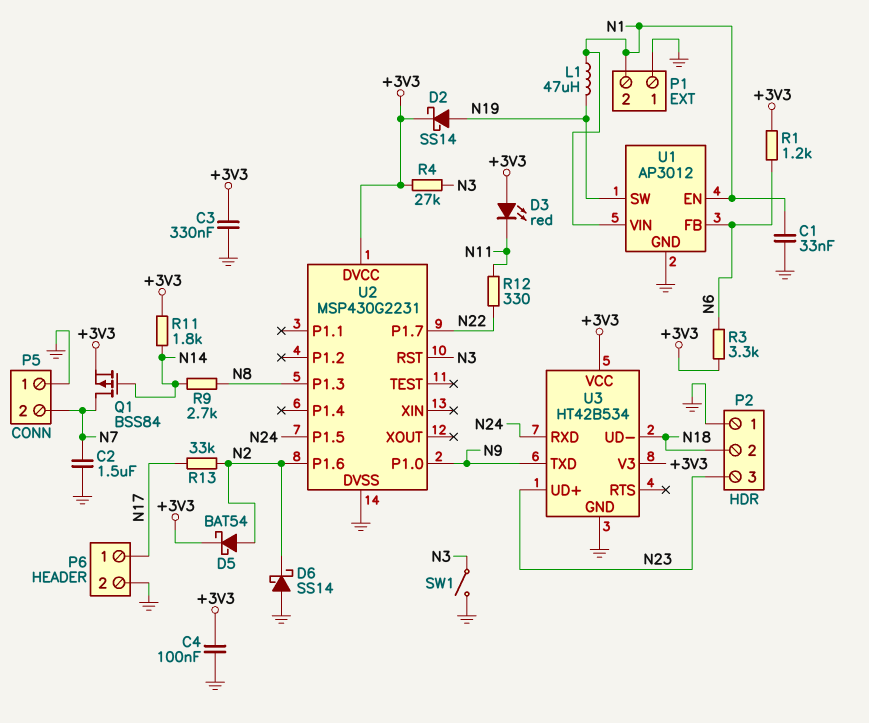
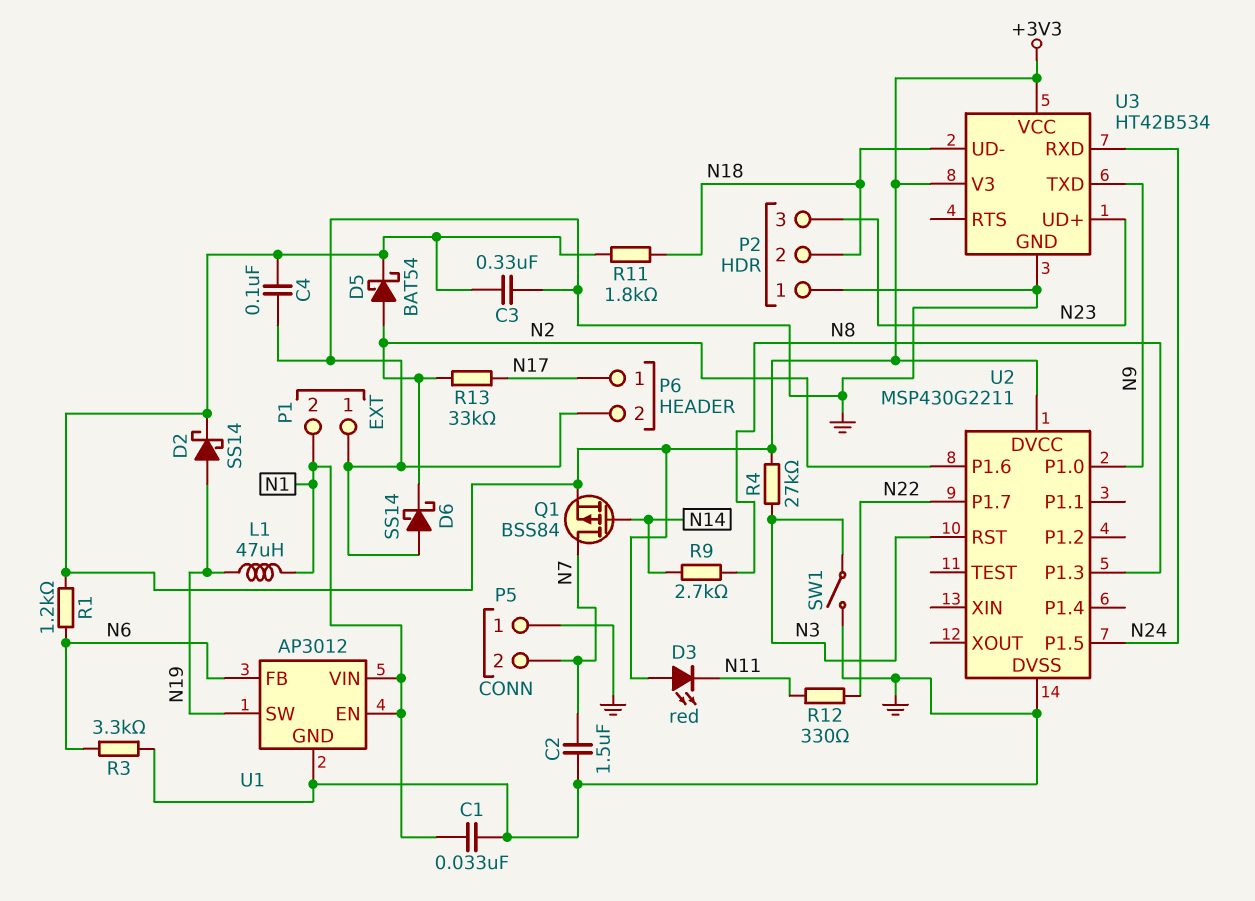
R3: 3.3k (+3V3, N6) -> 3.3k (GND, N6)
R11: 1.8k (+3V3, N14) -> 1.8k (+3V3, N18)
U2: MSP430G2231 -> MSP430G2211

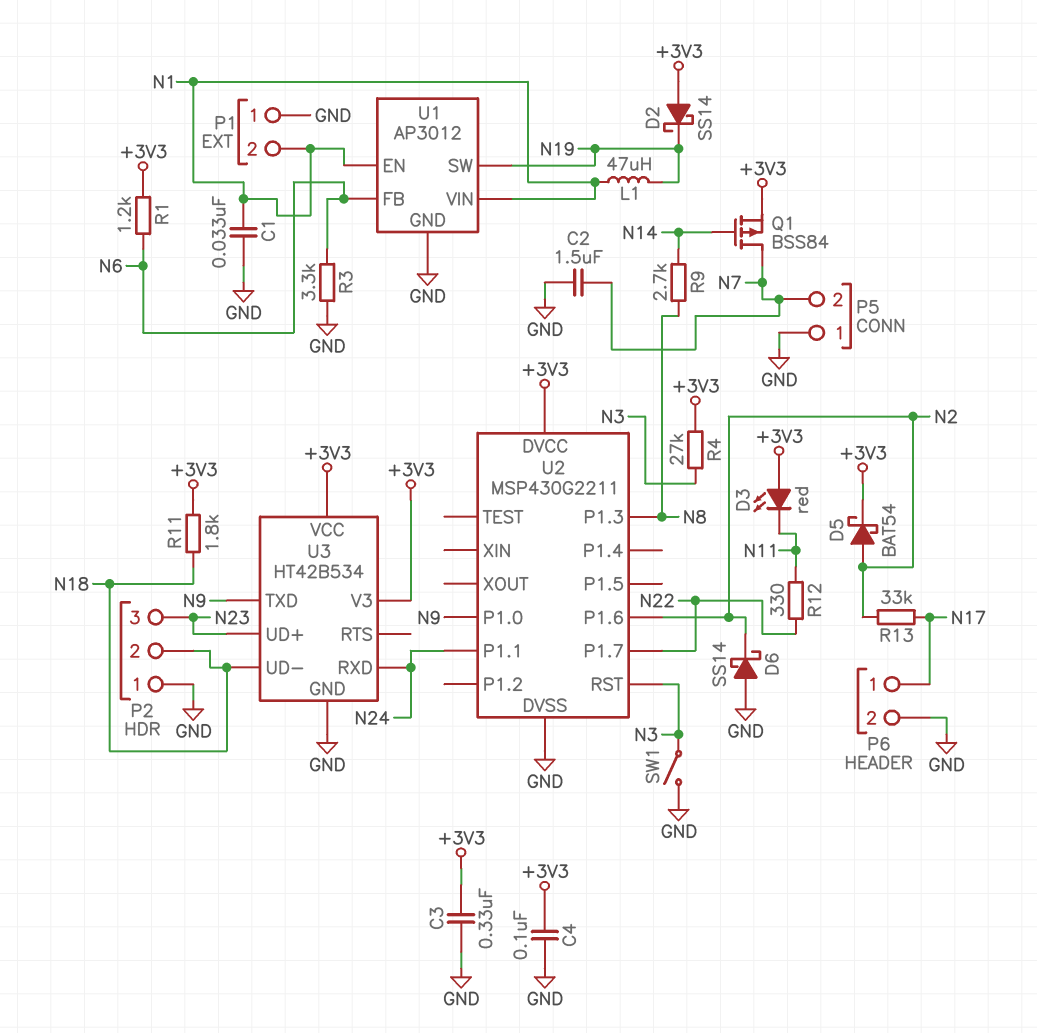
D2: schottky SS14 (A N19, K +3V3) -> schottky SS14 (A +3V3, K N19)
U2 pin P1.1: none -> N24
U2 pin P1.5: N24 -> none

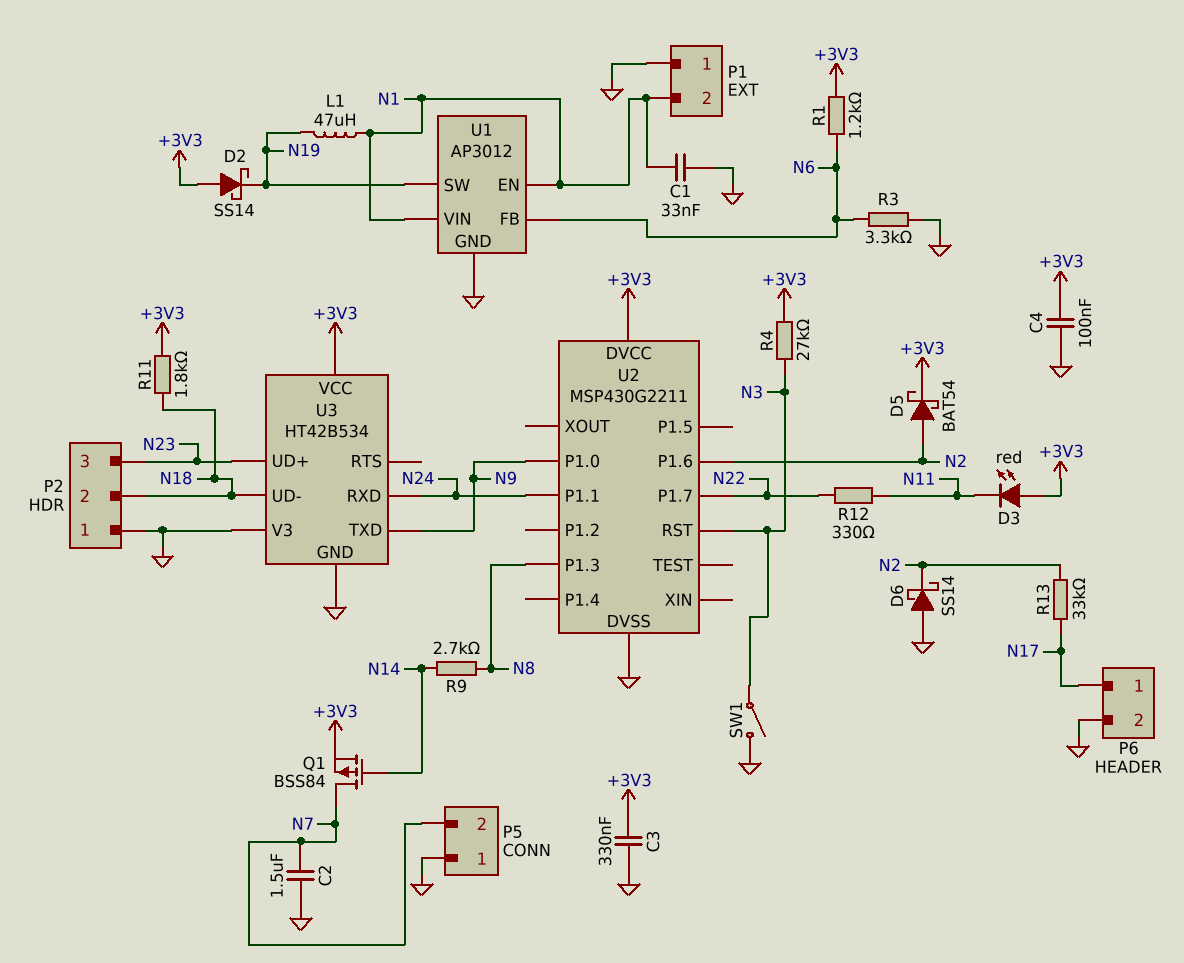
U3 pin V3: +3V3 -> GND

